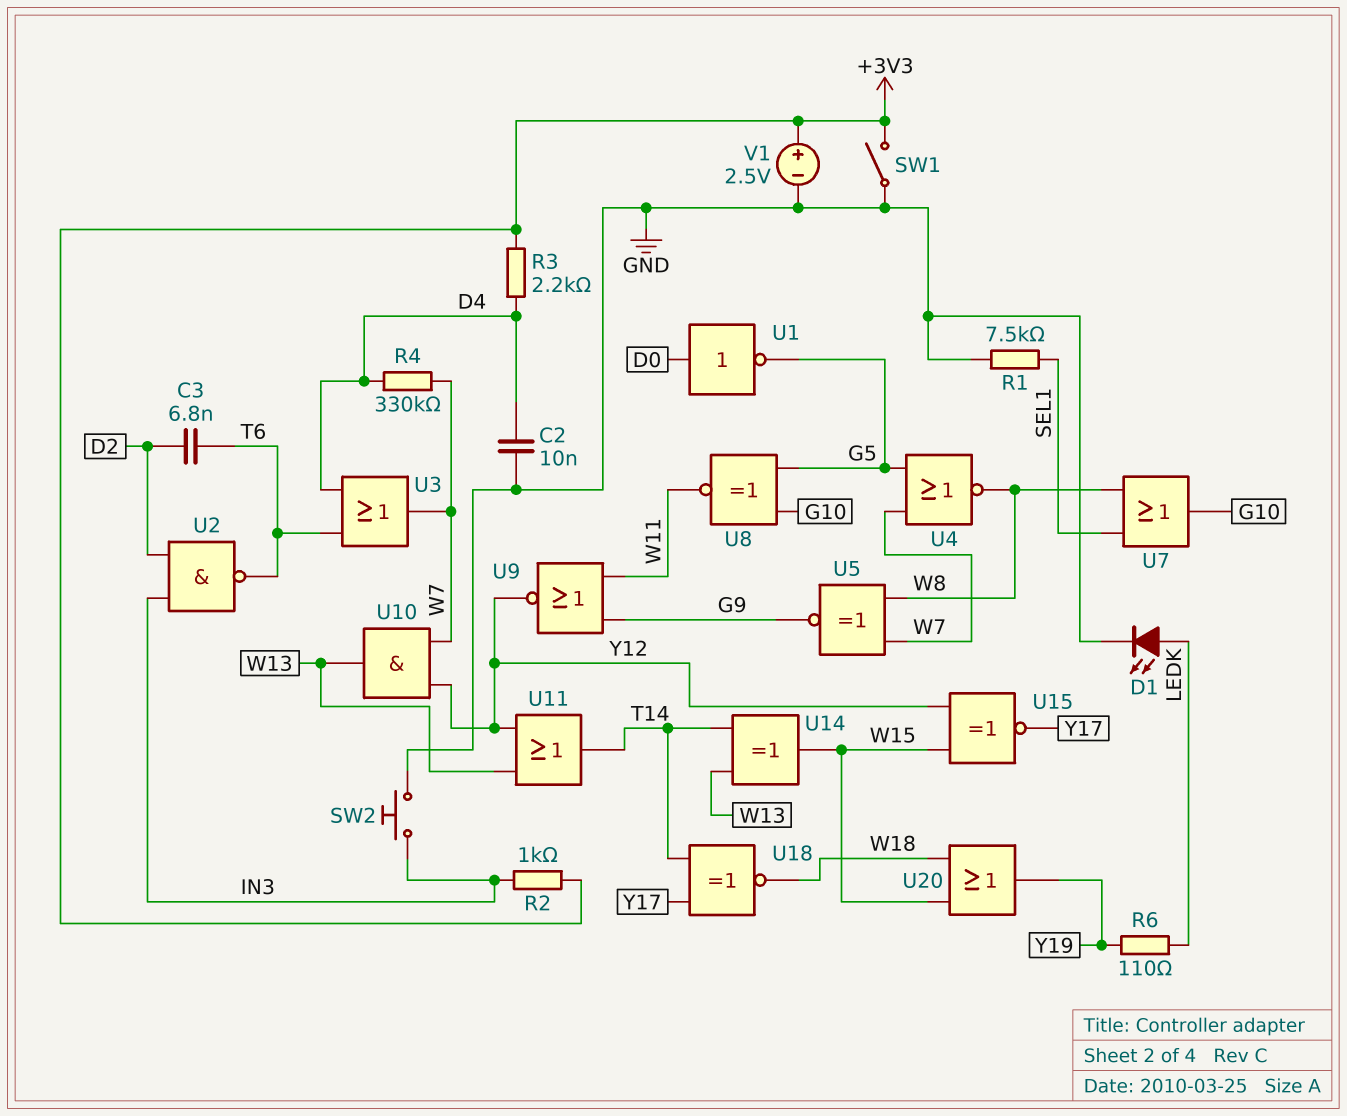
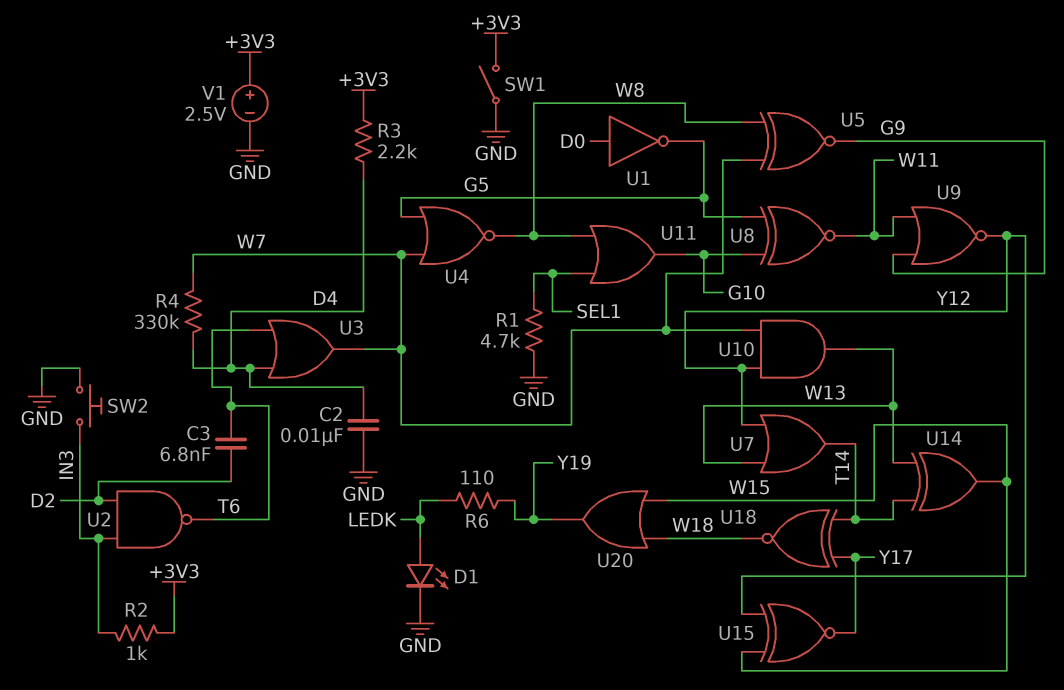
R1: 7.5k (GND, SEL1) -> 4.7k (GND, SEL1)
U7: OR (in SEL1, in W8, out G10) -> OR (in W13, in Y12, out T14)
U11: OR (in W13, in Y12, out T14) -> OR (in SEL1, in W8, out G10)

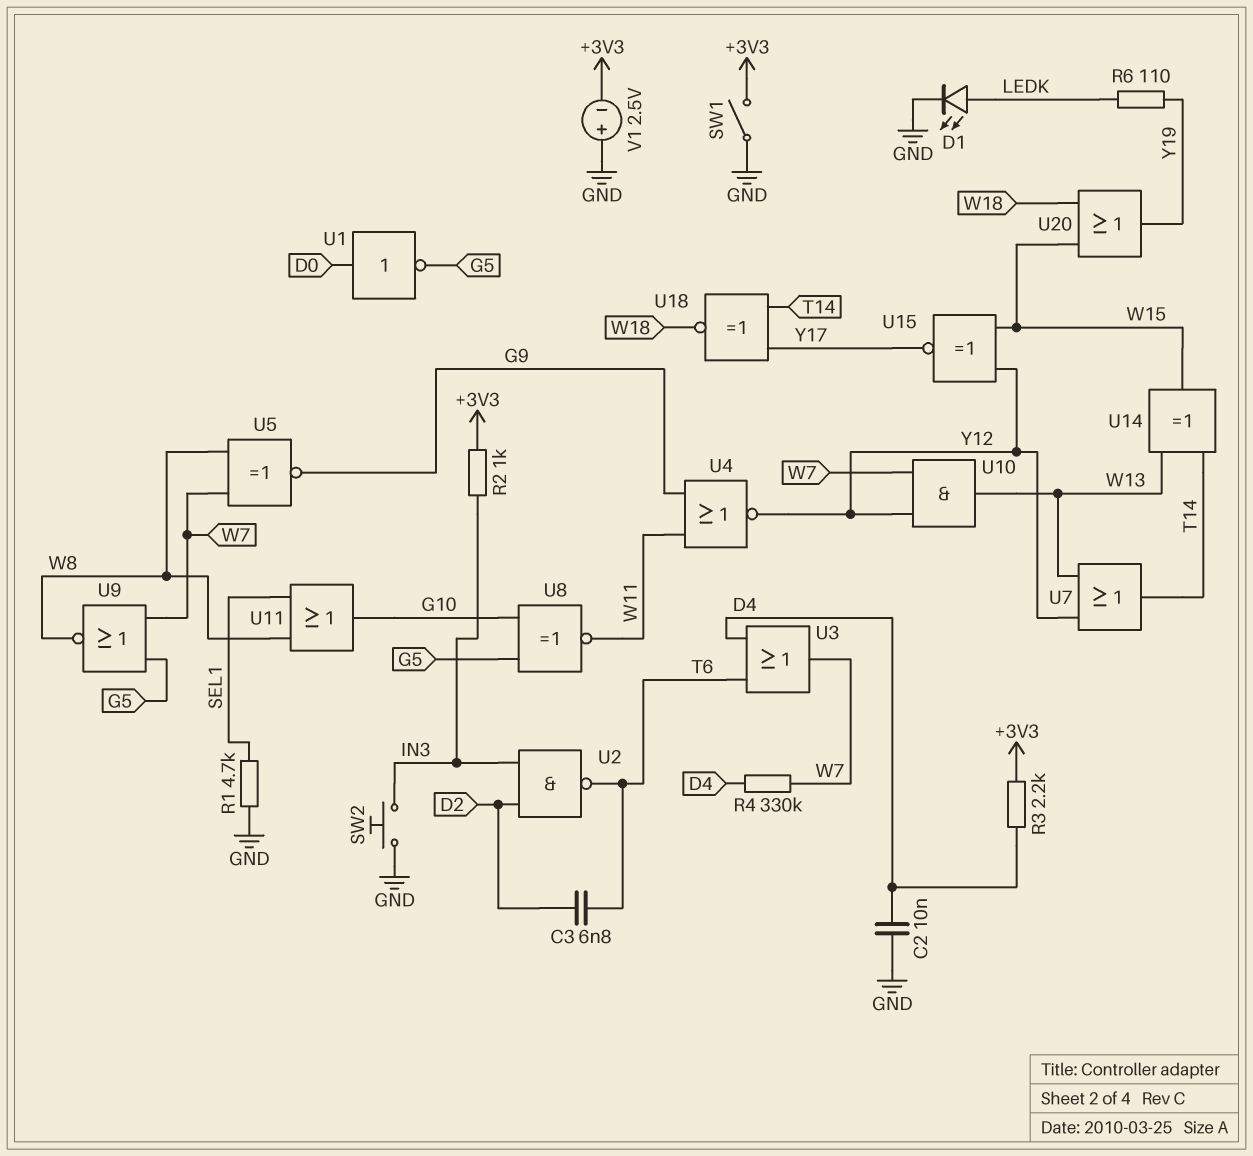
U4: NOR (in G5, in W7, out W8) -> NOR (in G9, in W11, out Y12)
U9: NOR (in G9, in W11, out Y12) -> NOR (in G5, in W7, out W8)
V1: 2.5V (plus +3V3, minus GND) -> 2.5V (plus GND, minus +3V3)

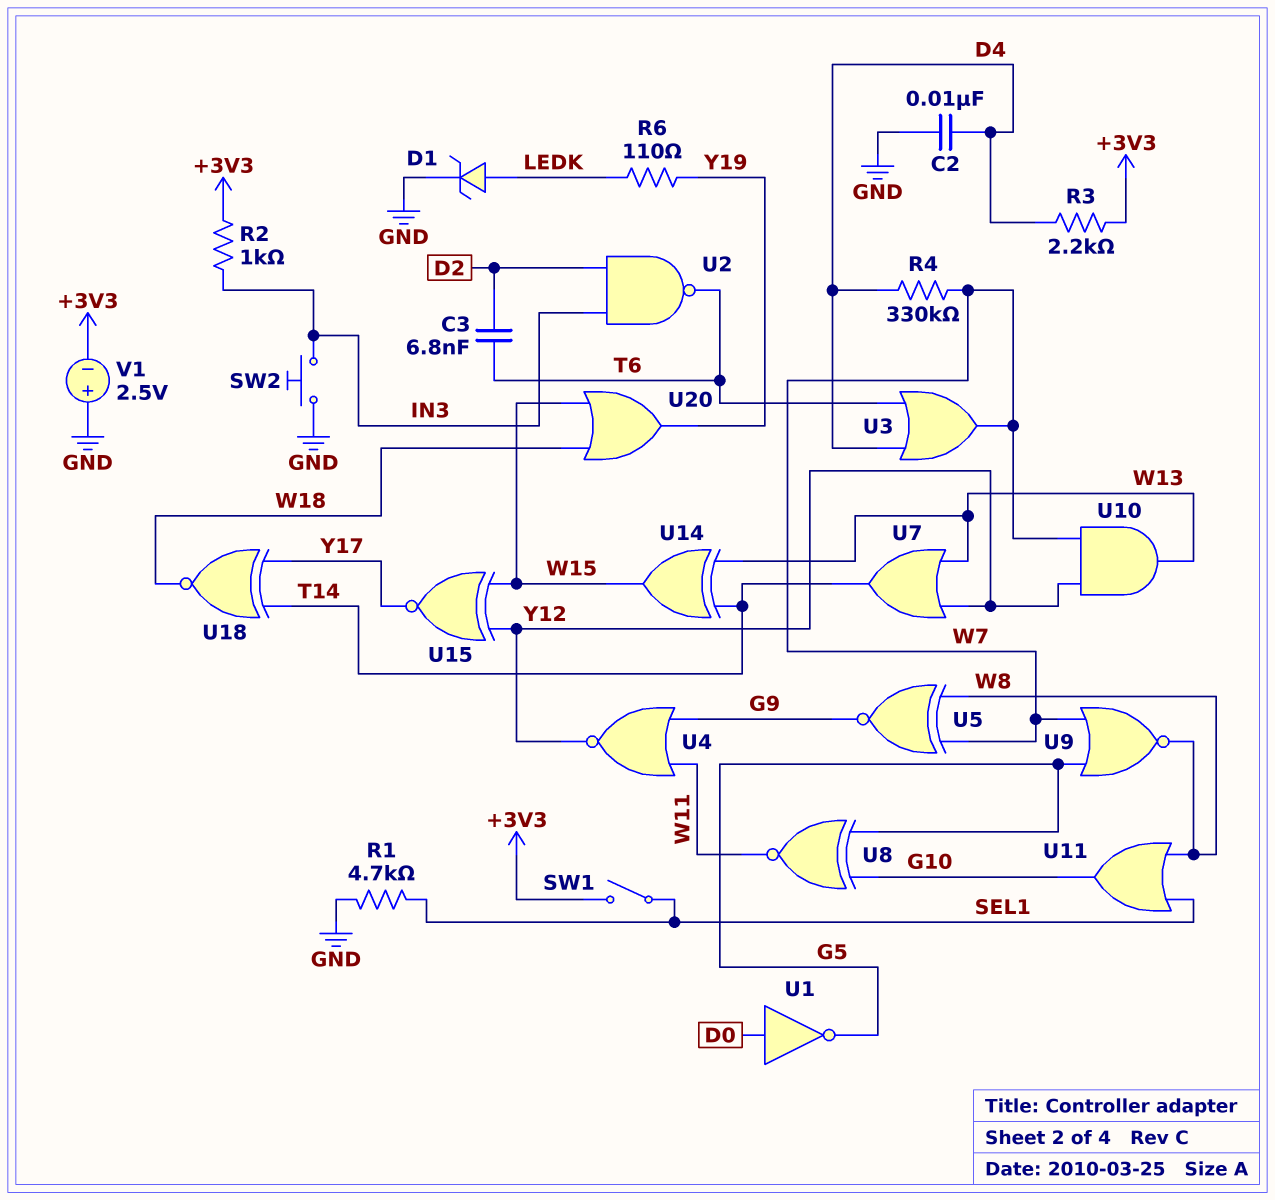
D1: LED (A LEDK, K GND) -> zener (A LEDK, K GND)
SW1: switch (+3V3, GND) -> switch (+3V3, SEL1)

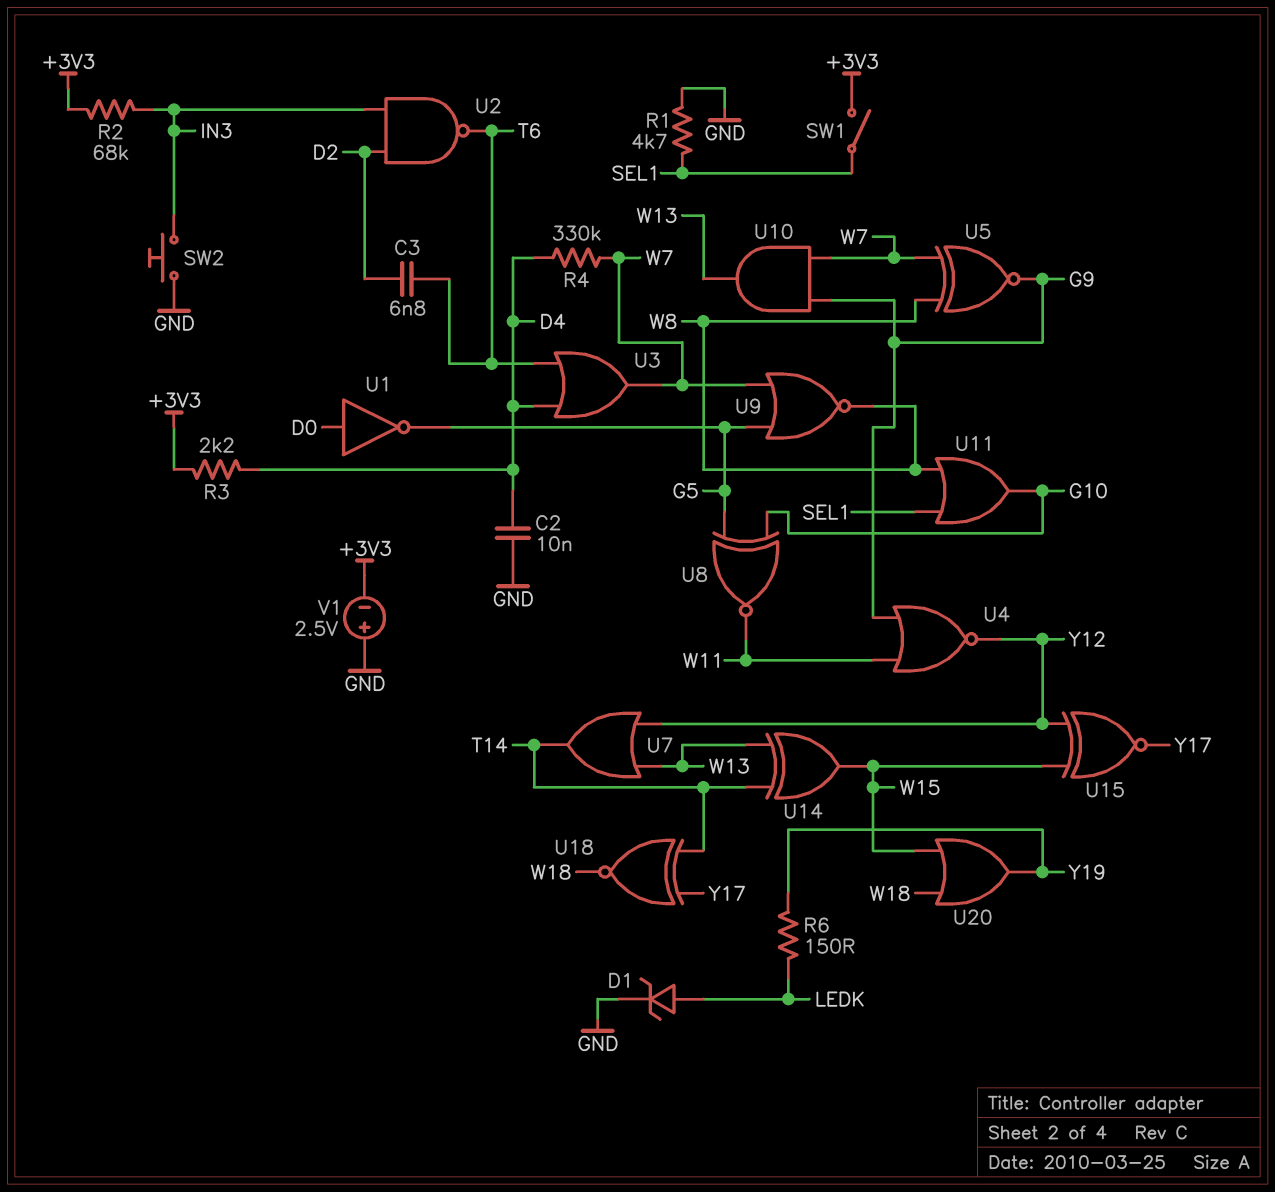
R2: 1k (+3V3, IN3) -> 68k (+3V3, IN3)
R6: 110 (LEDK, Y19) -> 150 (LEDK, Y19)
U10: AND (in W7, in Y12, out W13) -> AND (in G9, in W7, out W13)

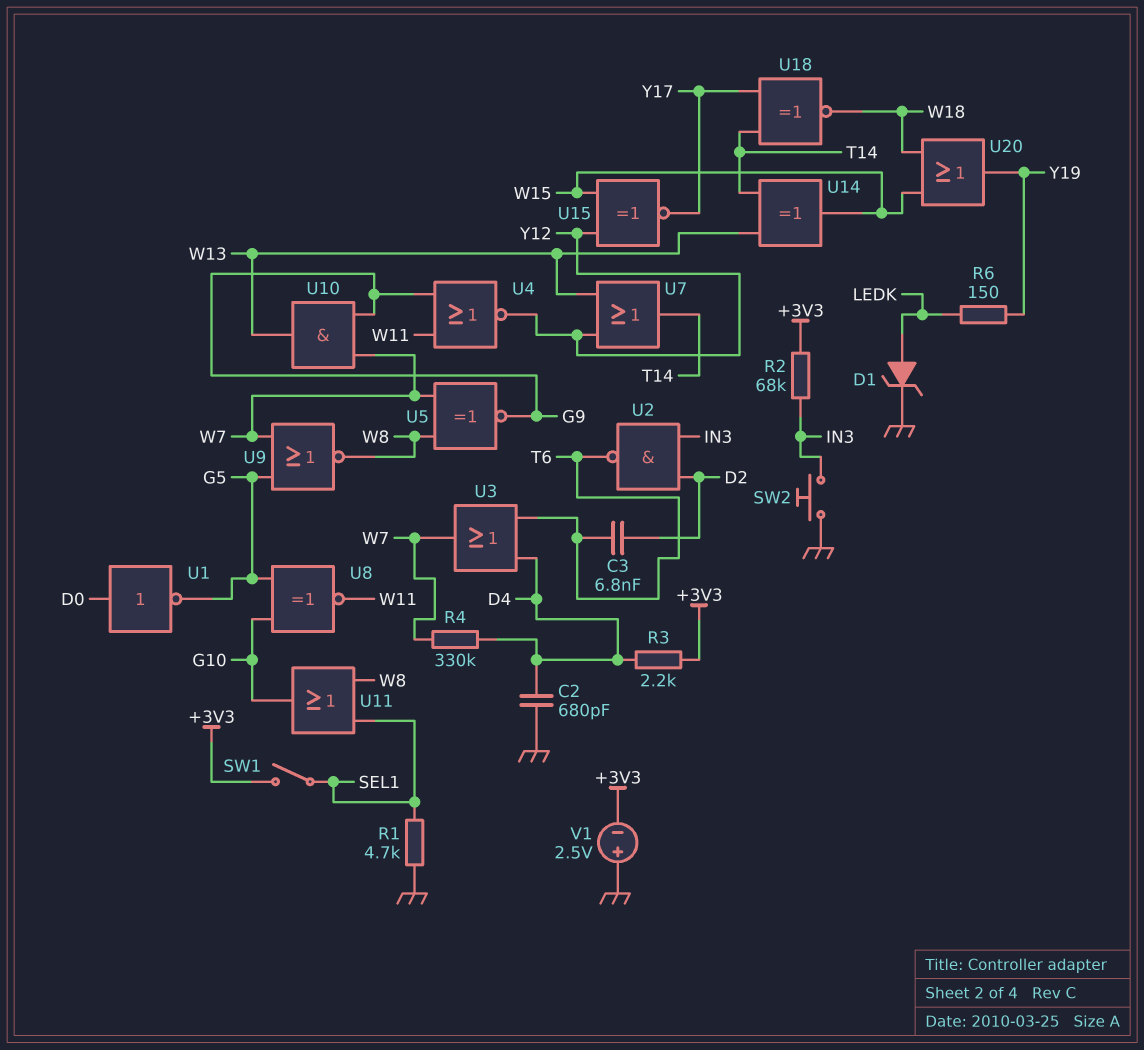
C2: 10nF (D4, GND) -> 680pF (D4, GND)

